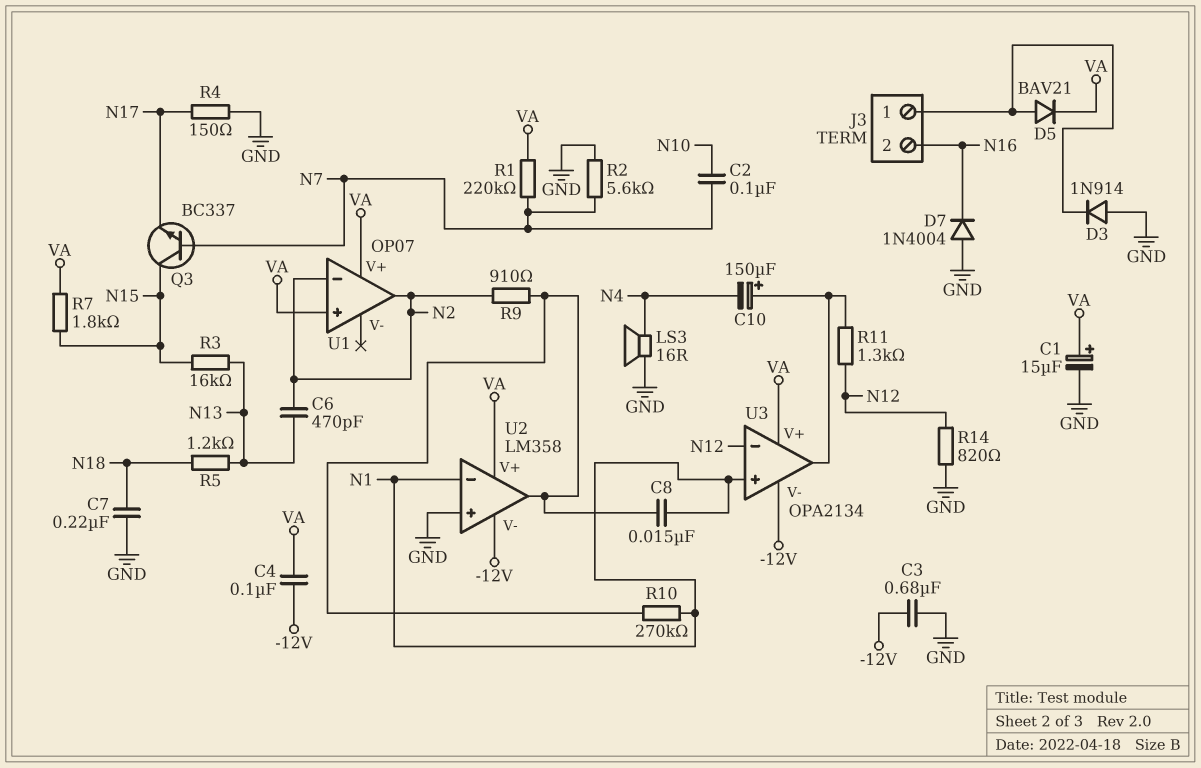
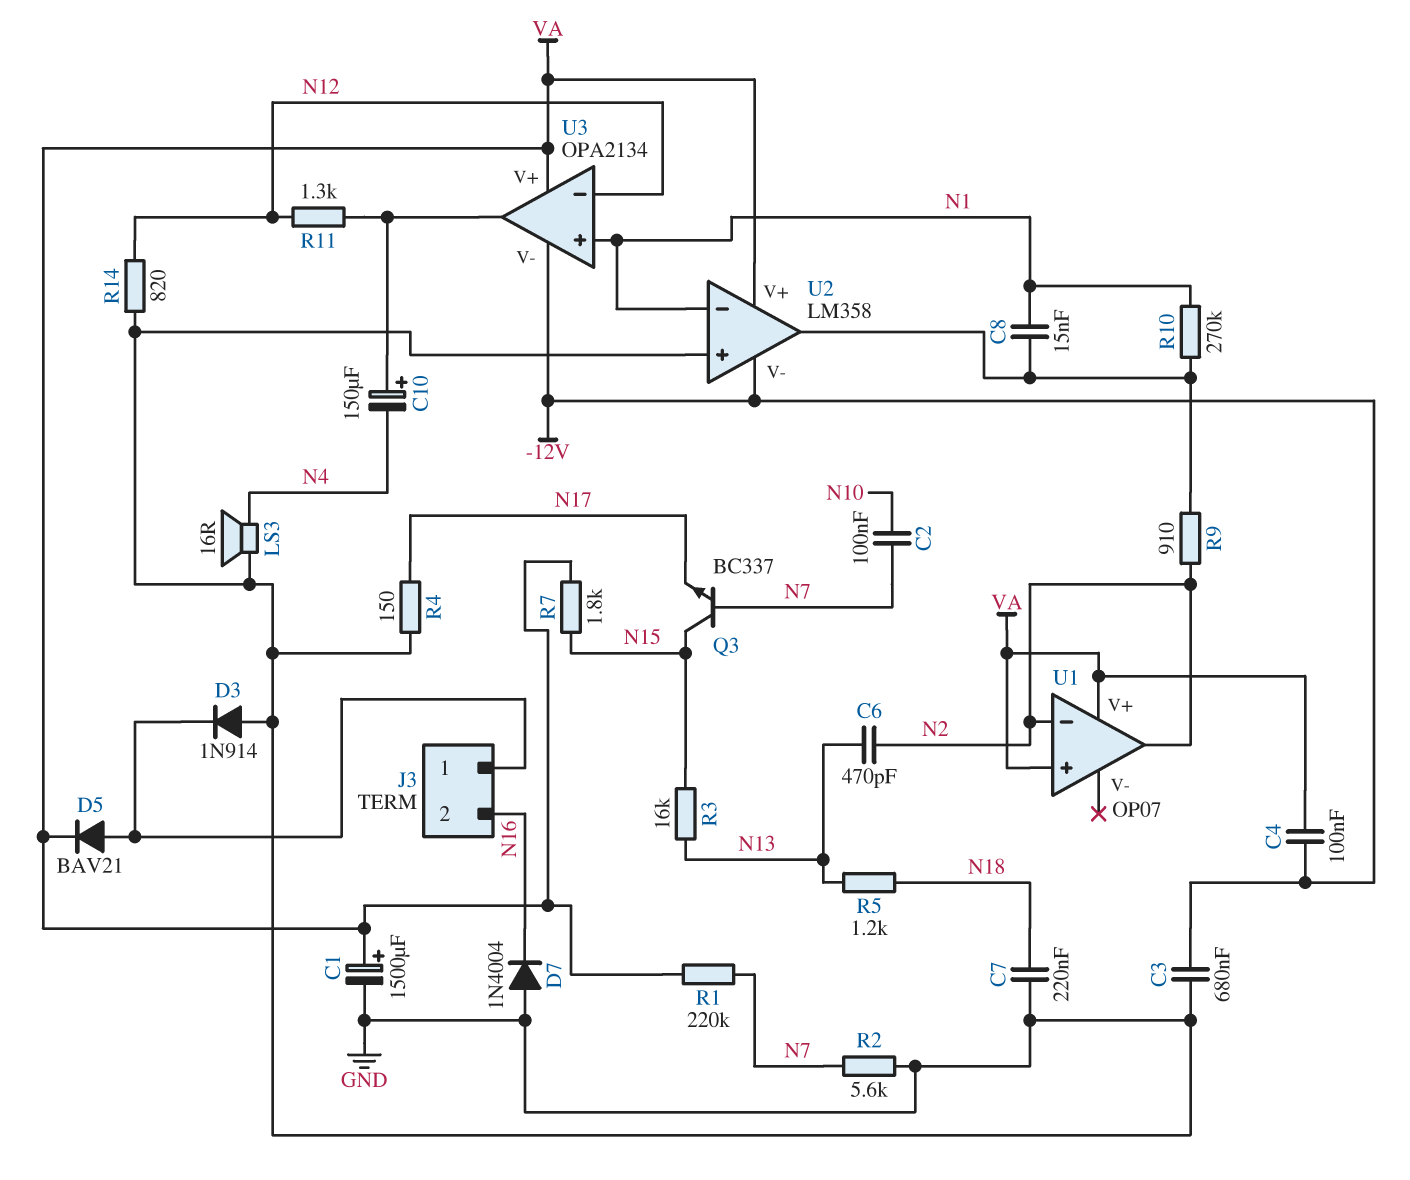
C1: 15uF (plus VA, minus GND) -> 1500uF (plus VA, minus GND)

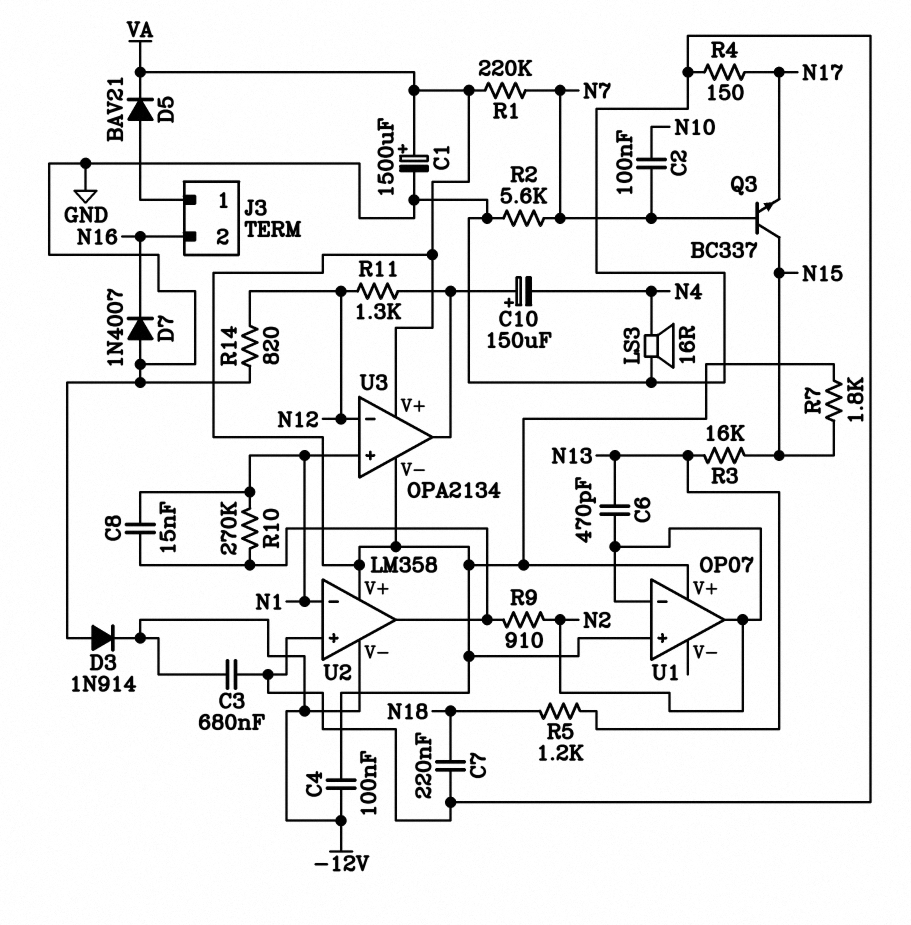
D3: diode 1N914 (A GND, K J3/1) -> diode 1N914 (A GND, K -12V)
D7: diode 1N4004 (A GND, K N16) -> diode 1N4007 (A GND, K N16)
U3 pin V-: -12V -> VA

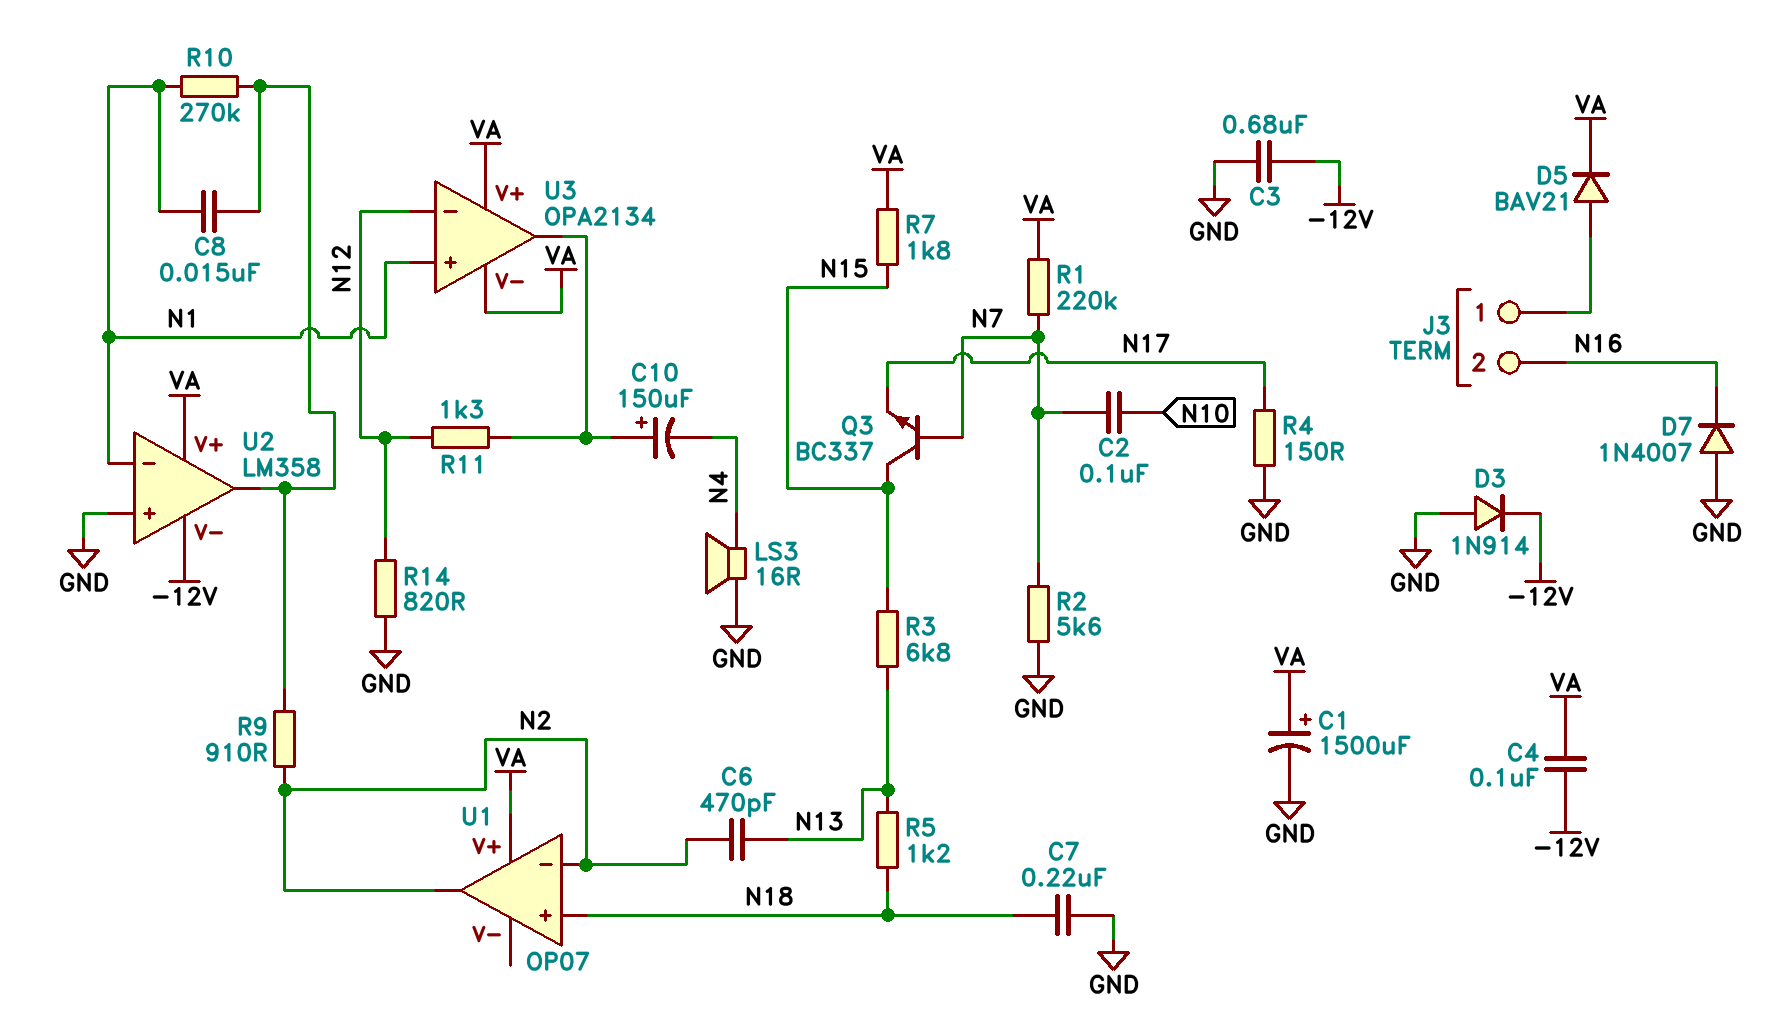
R3: 16k (N13, N15) -> 6.8k (N13, N15)
U1 pin in+: VA -> N18

